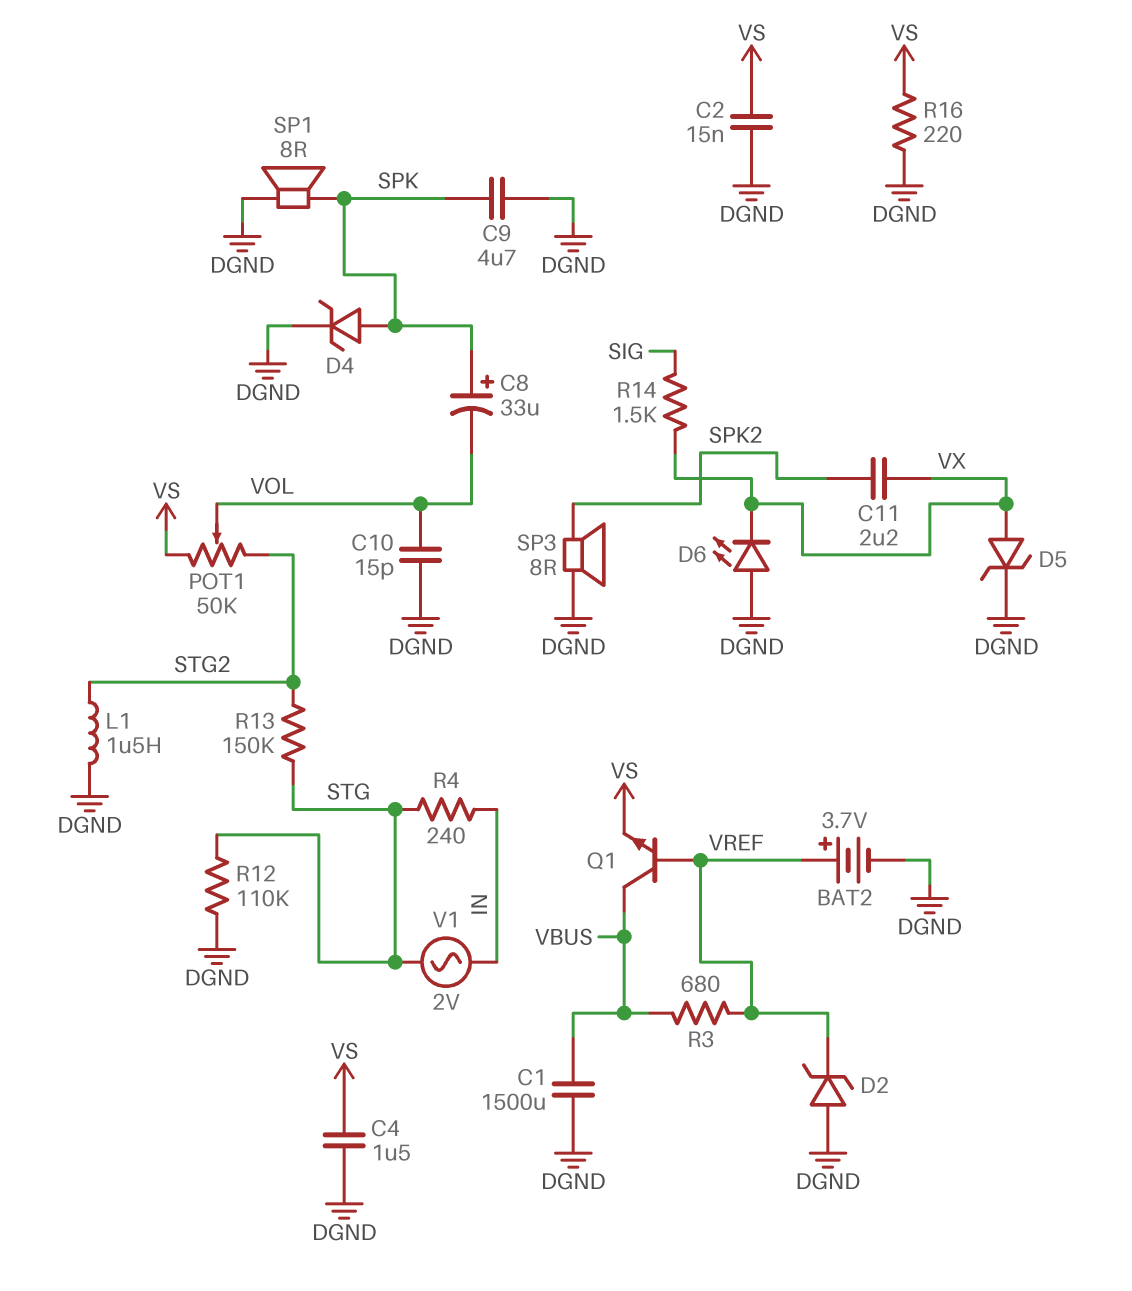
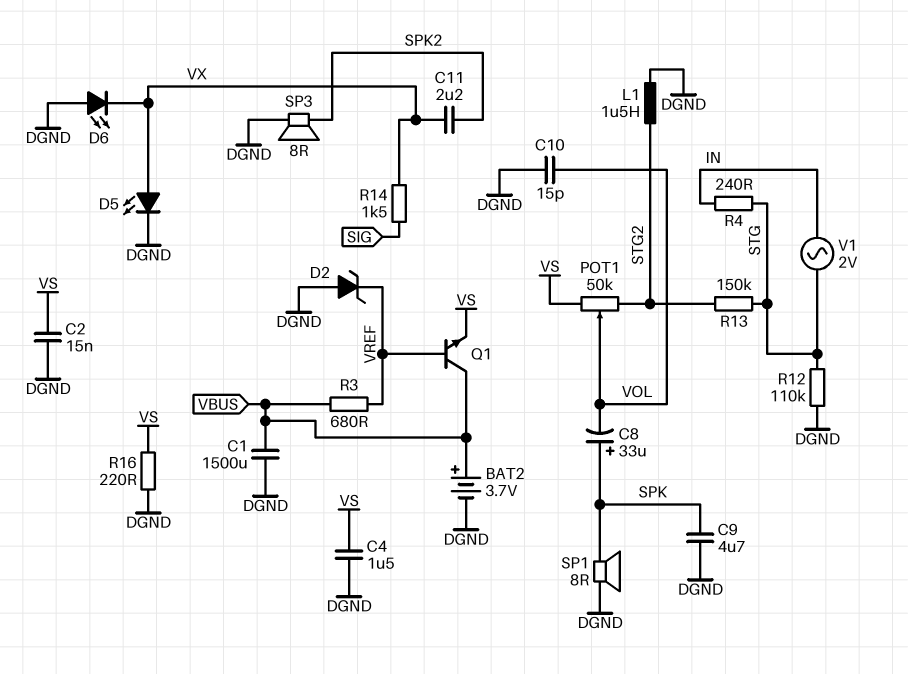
BAT2: 3.7V (plus VREF, minus DGND) -> 3.7V (plus VBUS, minus DGND)
D4: zener (A SPK, K DGND) -> none
D5: zener (A VX, K DGND) -> LED (A VX, K DGND)

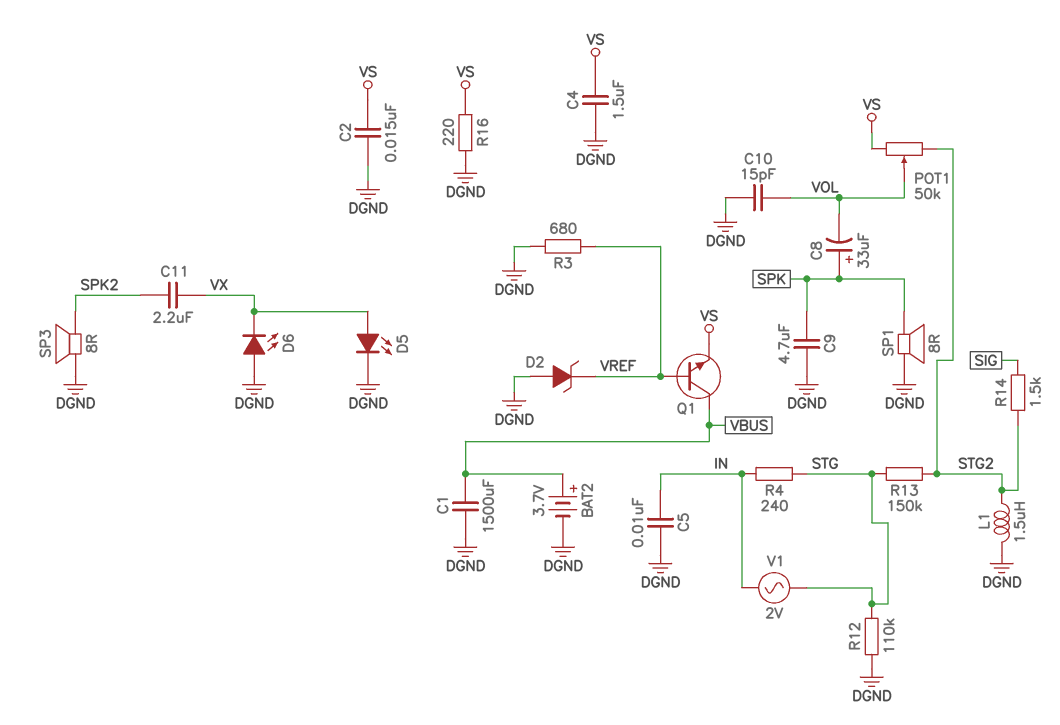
C5: none -> 10nF (DGND, IN)
R3: 680 (VBUS, VREF) -> 680 (DGND, VREF)
R14: 1.5k (SIG, VX) -> 1.5k (SIG, STG2)

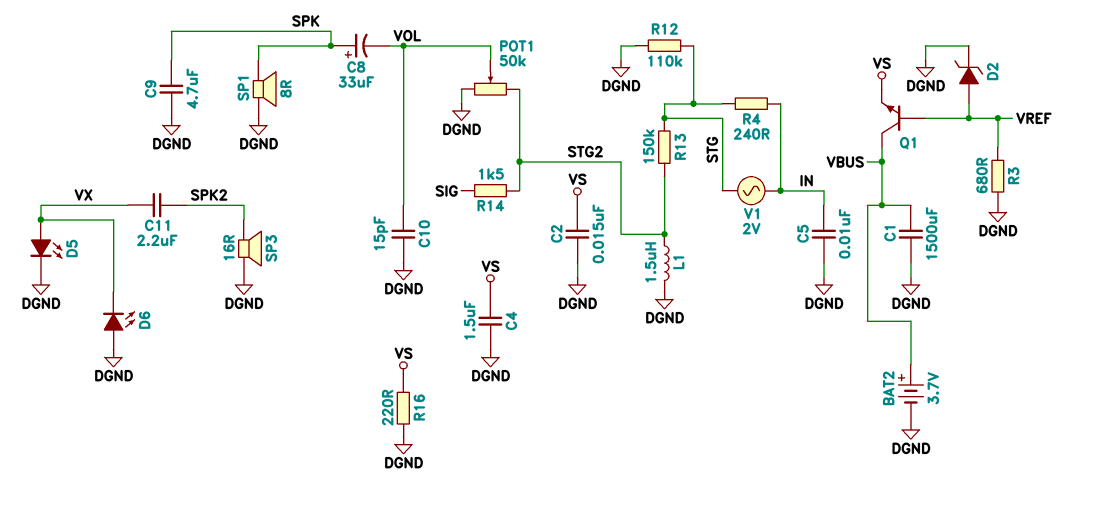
D2: zener (A DGND, K VREF) -> zener (A VREF, K DGND)
POT1: 50k (STG2, VS, wiper VOL) -> 50k (DGND, STG2, wiper VOL)
SP3: speaker 8R (DGND, SPK2) -> speaker 16R (DGND, SPK2)

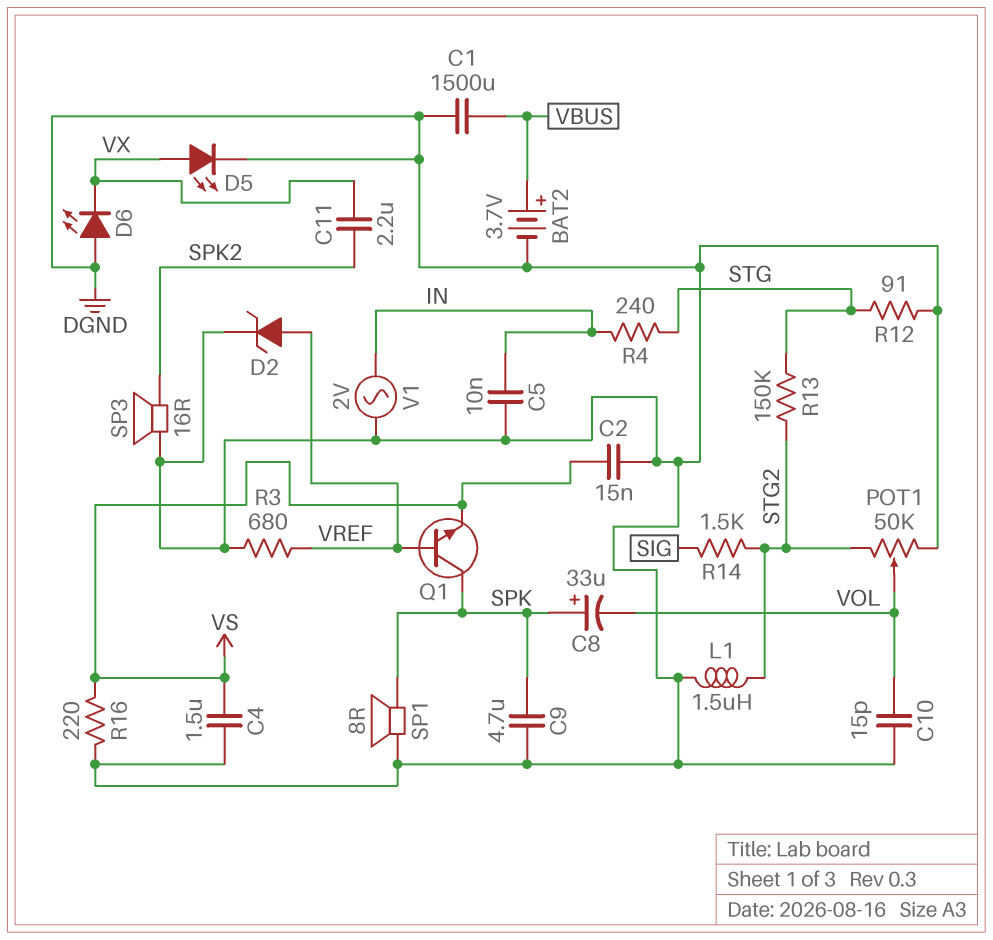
Q1: NPN (B VREF, C VBUS, E VS) -> NPN (B VREF, C SPK, E VS)
R12: 110k (DGND, STG) -> 91 (DGND, STG)
V1: AC 2V (IN, STG) -> AC 2V (DGND, IN)

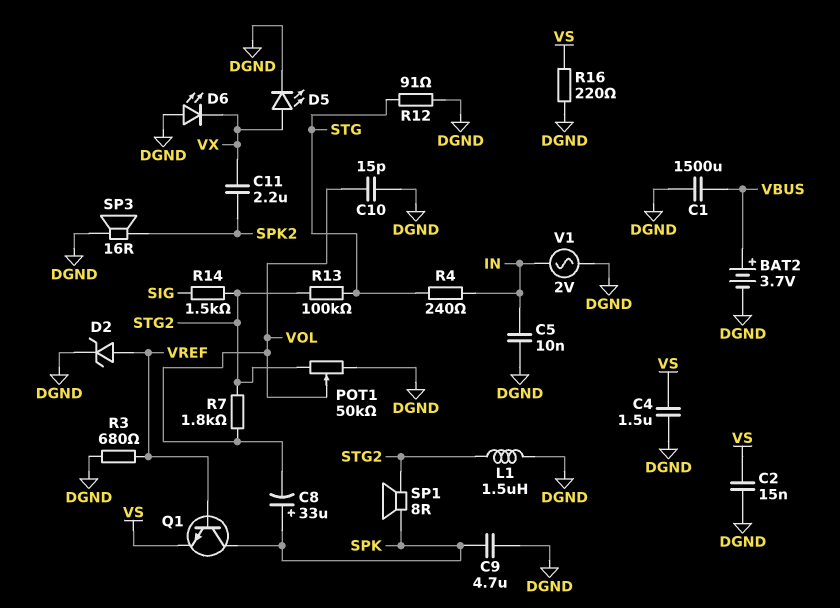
R7: none -> 1.8k (STG2, VOL)
R13: 150k (STG, STG2) -> 100k (STG, STG2)
SP1: speaker 8R (DGND, SPK) -> speaker 8R (SPK, STG2)

